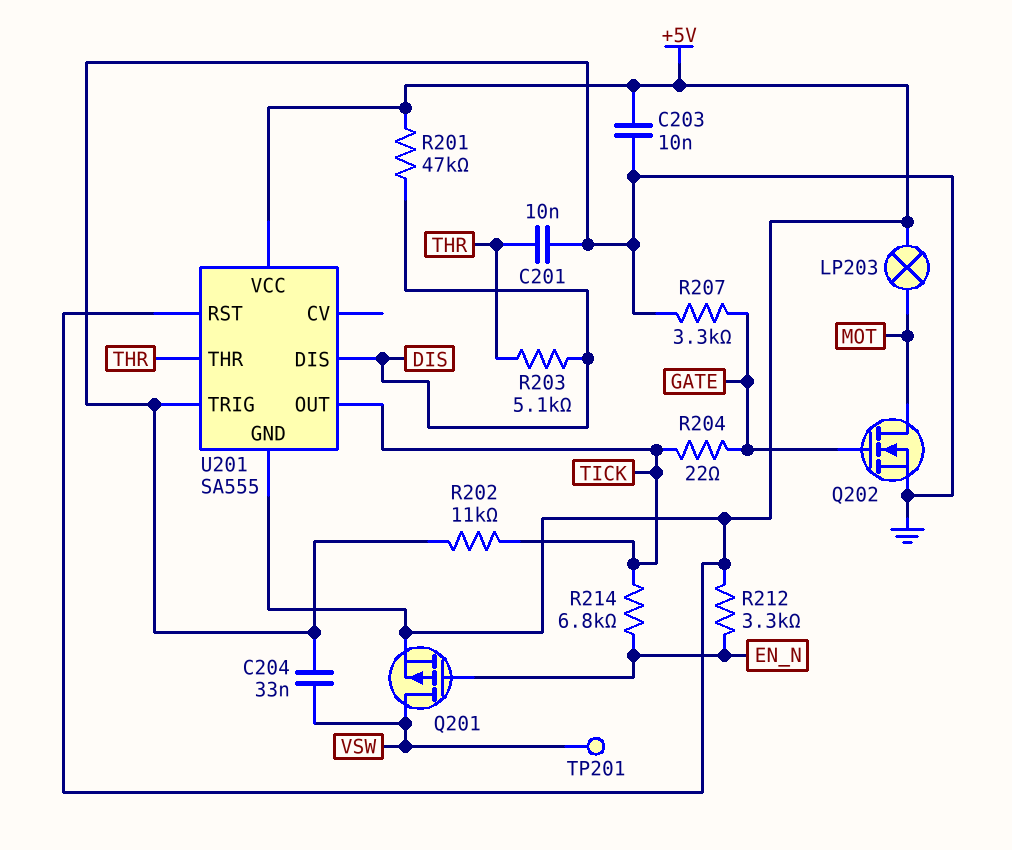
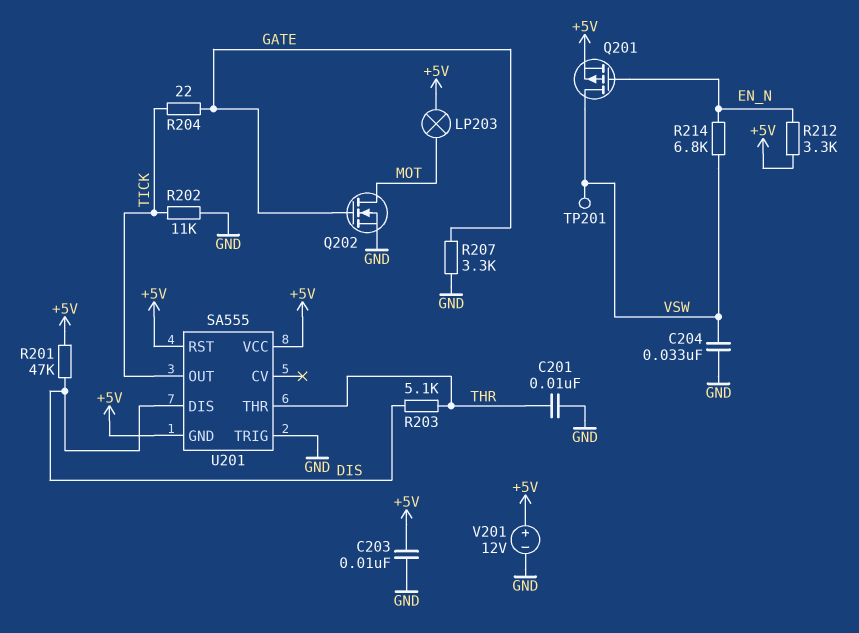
R214: 6.8k (EN_N, TICK) -> 6.8k (EN_N, VSW)
V201: none -> 12V (plus +5V, minus GND)

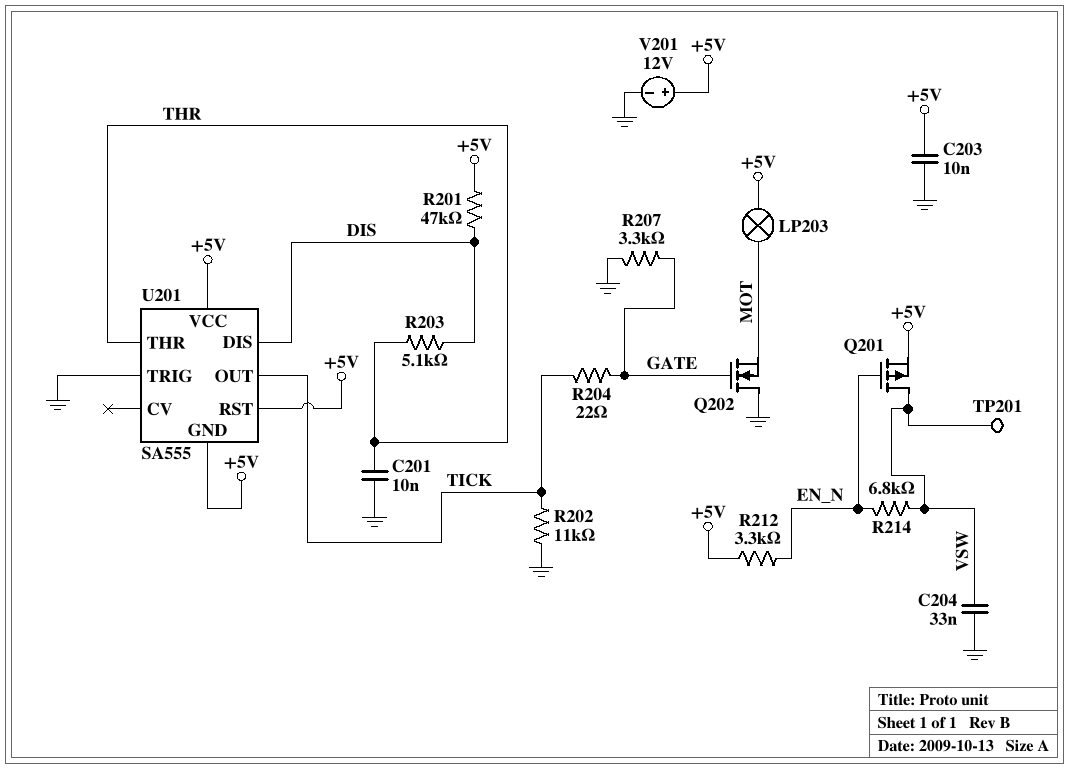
Q202: NMOS (G GATE, D MOT, S GND) -> NMOS (G GATE, D GND, S MOT)

